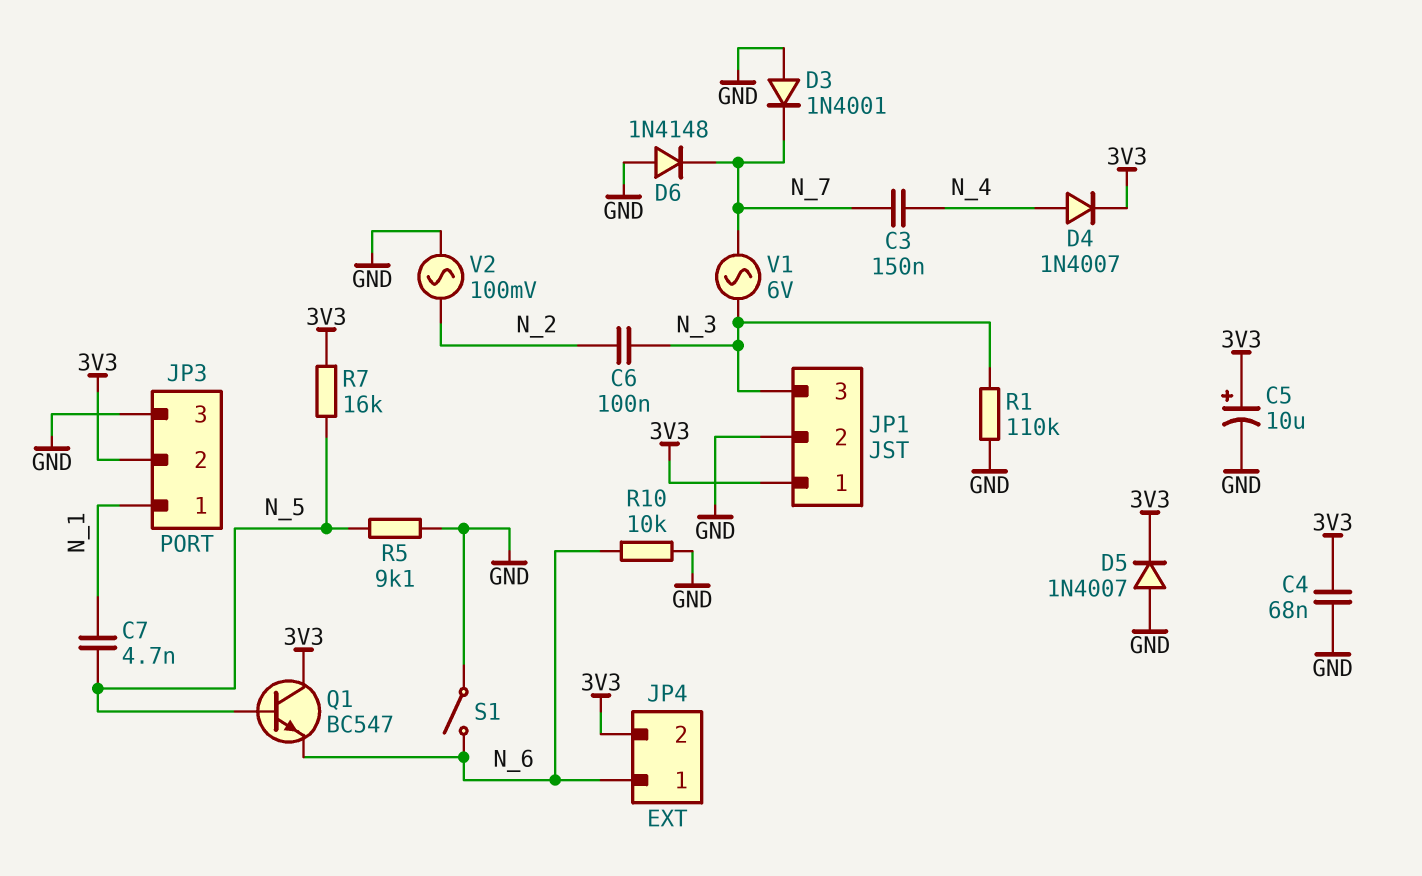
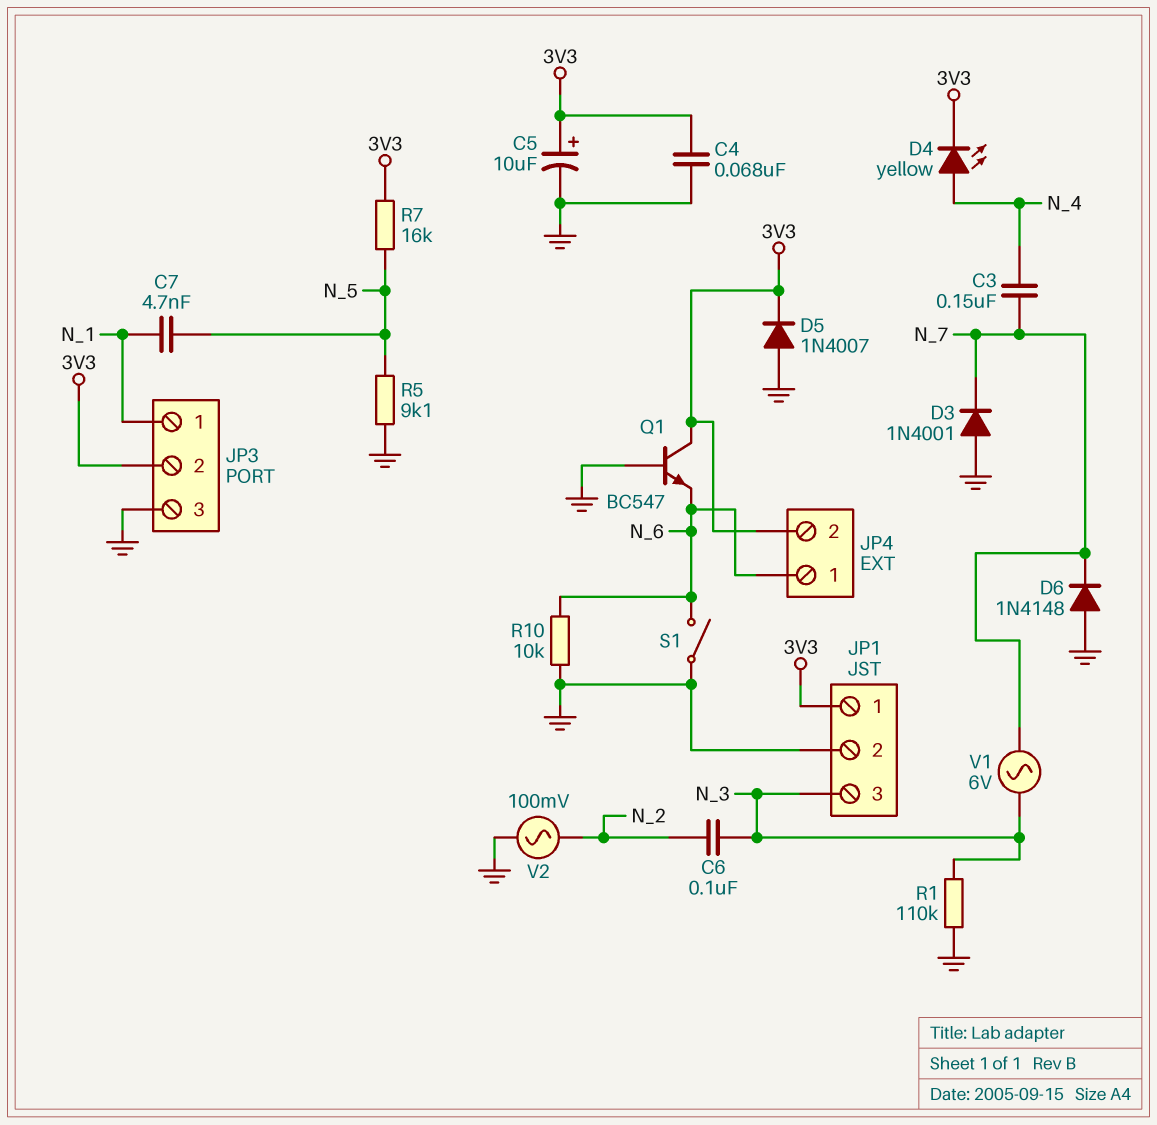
D4: diode 1N4007 (A N_4, K 3V3) -> LED yellow (A N_4, K 3V3)
Q1: NPN BC547 (B N_5, C 3V3, E N_6) -> NPN BC547 (B GND, C 3V3, E N_6)

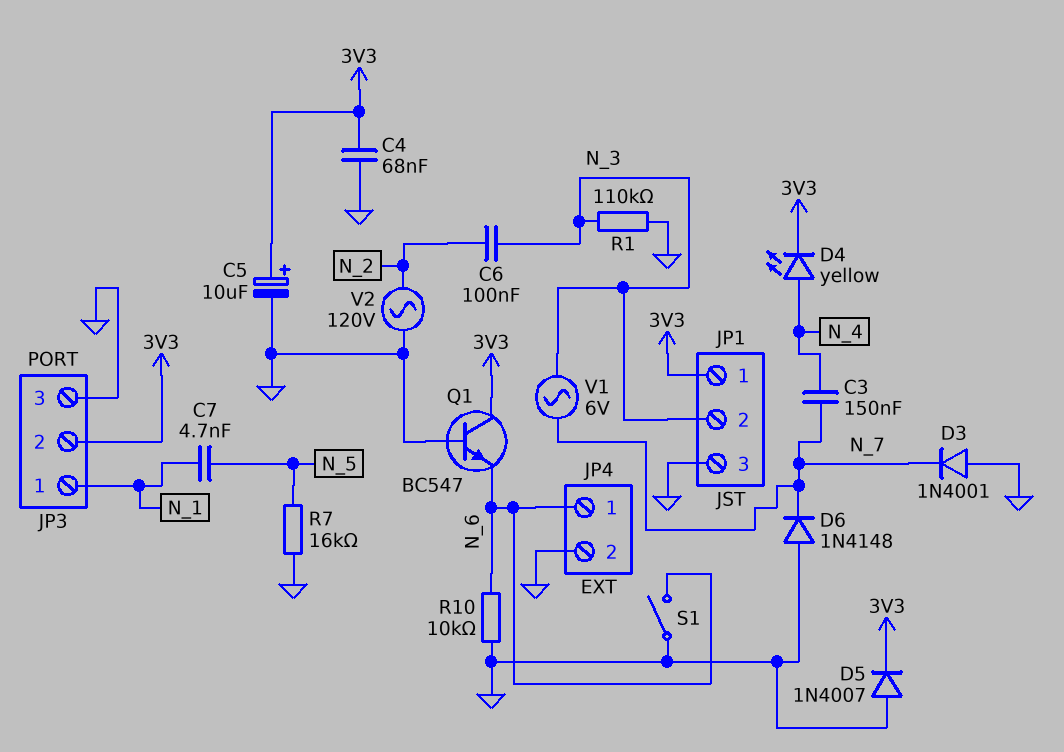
JP1 pin 2: GND -> N_3
JP1 pin 3: N_3 -> GND
JP4 pin 2: 3V3 -> GND
R5: 9.1k (GND, N_5) -> none
R7: 16k (3V3, N_5) -> 16k (GND, N_5)
V2: AC 100mV (GND, N_2) -> AC 120V (GND, N_2)

